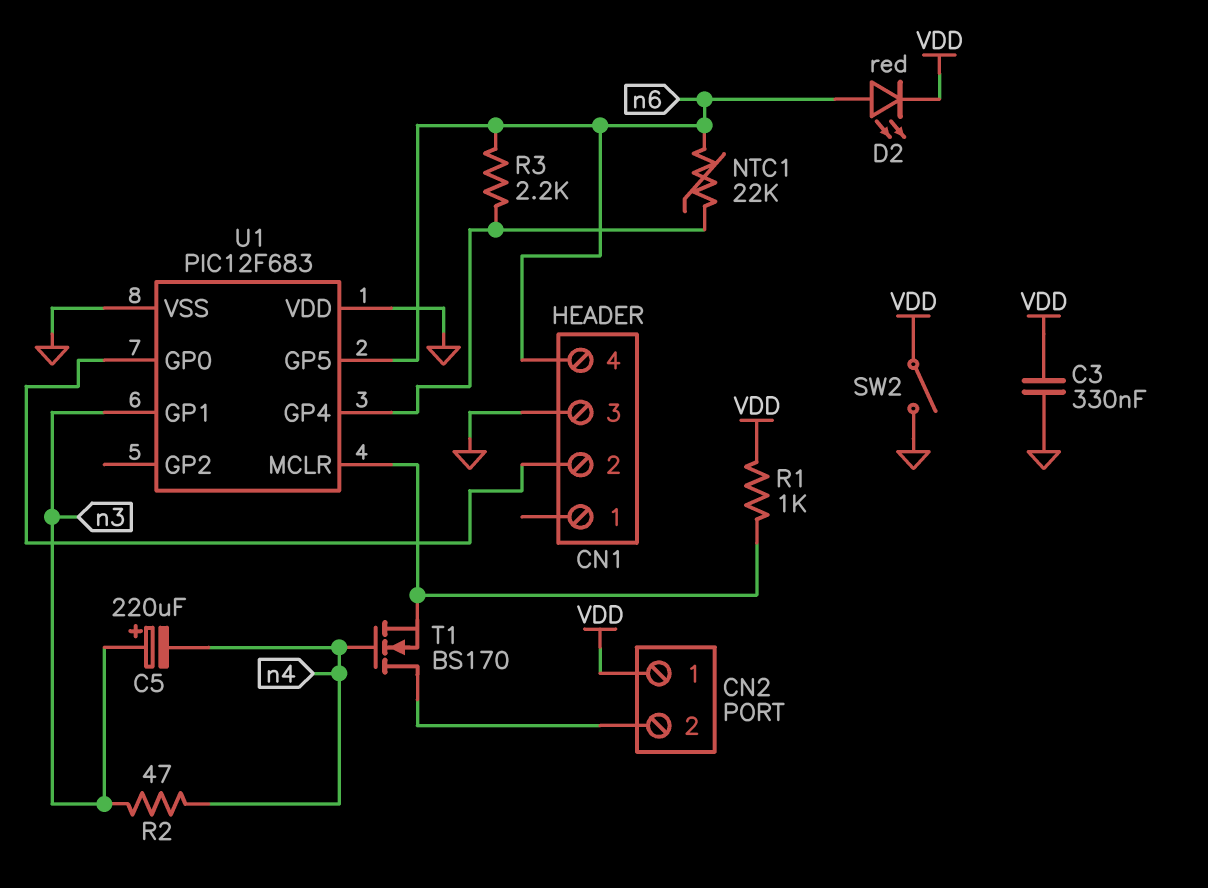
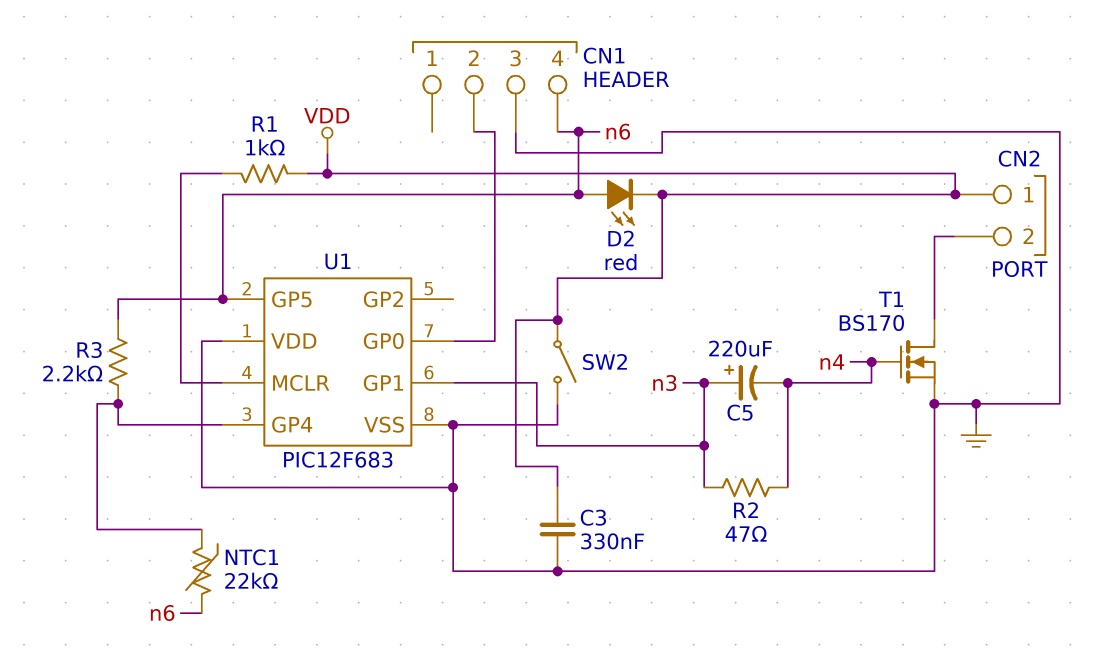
T1: NMOS BS170 (G n4, D CN2/2, S U1/MCLR) -> NMOS BS170 (G n4, D CN2/2, S GND)

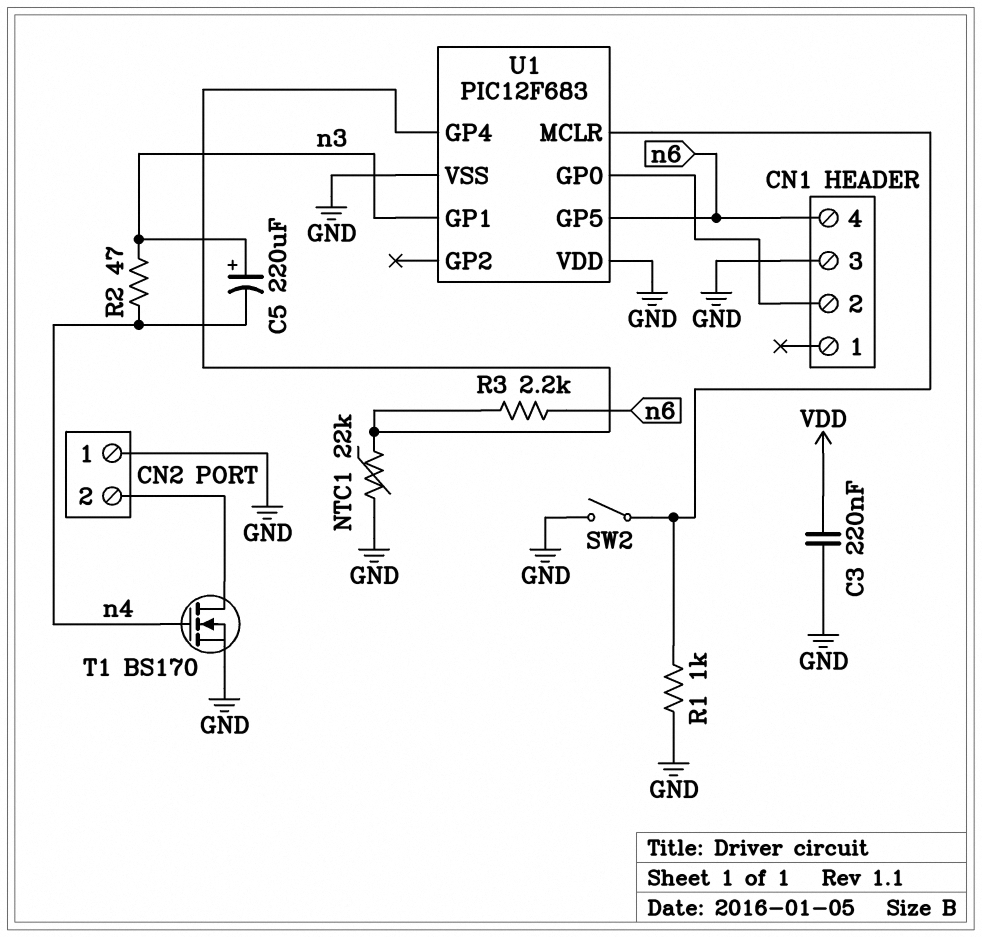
C3: 330nF (GND, VDD) -> 220nF (GND, VDD)
CN2 pin 1: VDD -> GND
D2: LED red (A n6, K VDD) -> none
NTC1: 22k (U1/GP4, n6) -> 22k (GND, U1/GP4)
R1: 1k (U1/MCLR, VDD) -> 1k (GND, U1/MCLR)
SW2: switch (GND, VDD) -> switch (GND, U1/MCLR)

